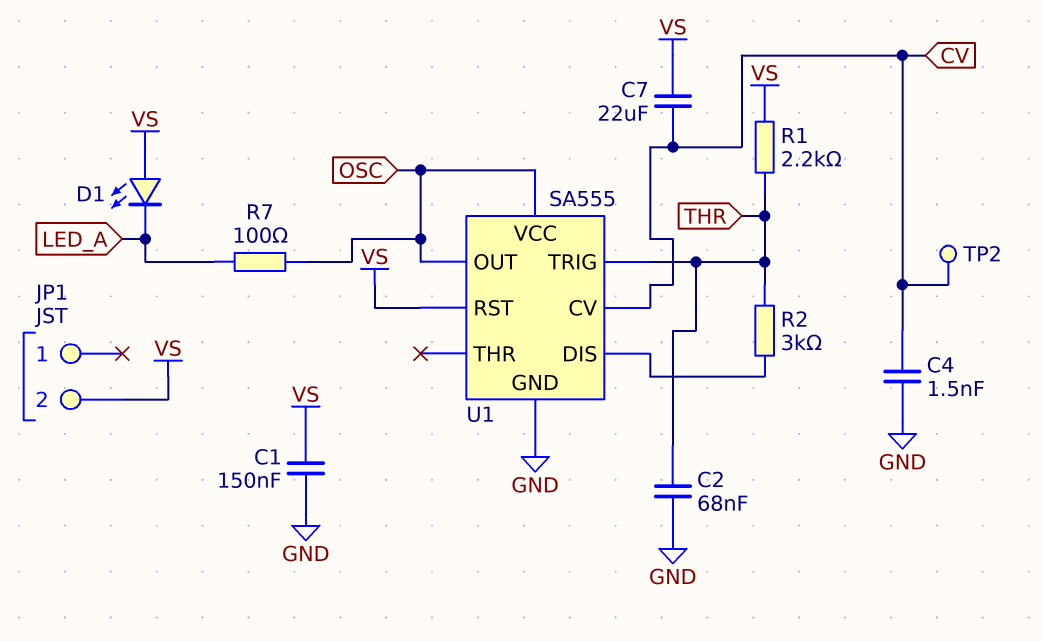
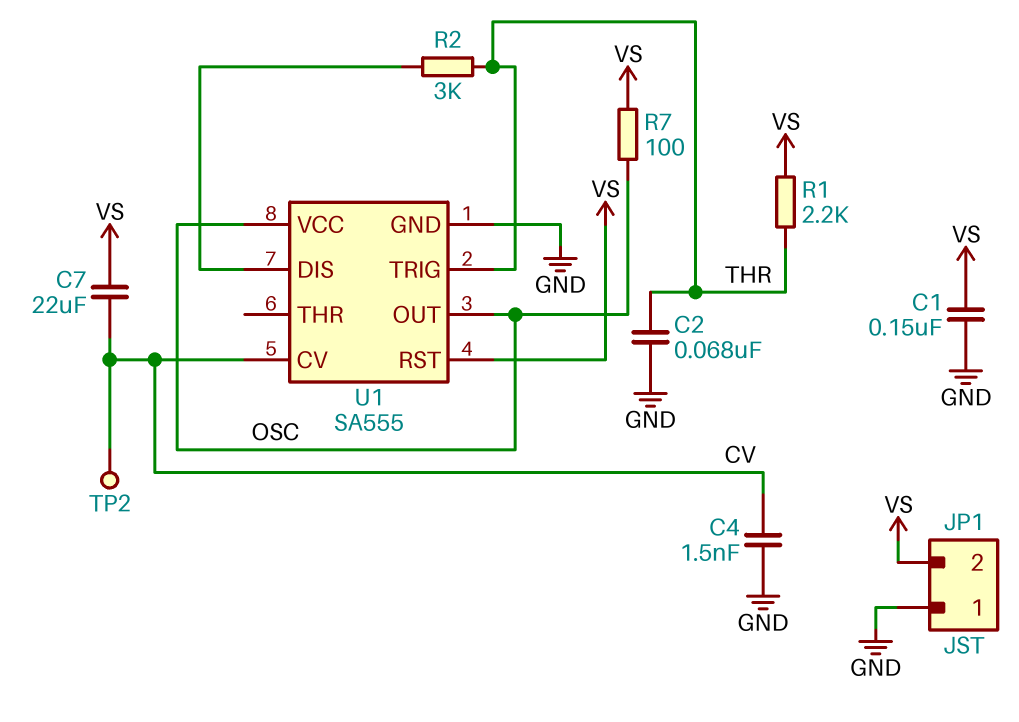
D1: LED (A VS, K LED_A) -> none
JP1 pin 1: none -> GND
R7: 100 (LED_A, OSC) -> 100 (OSC, VS)

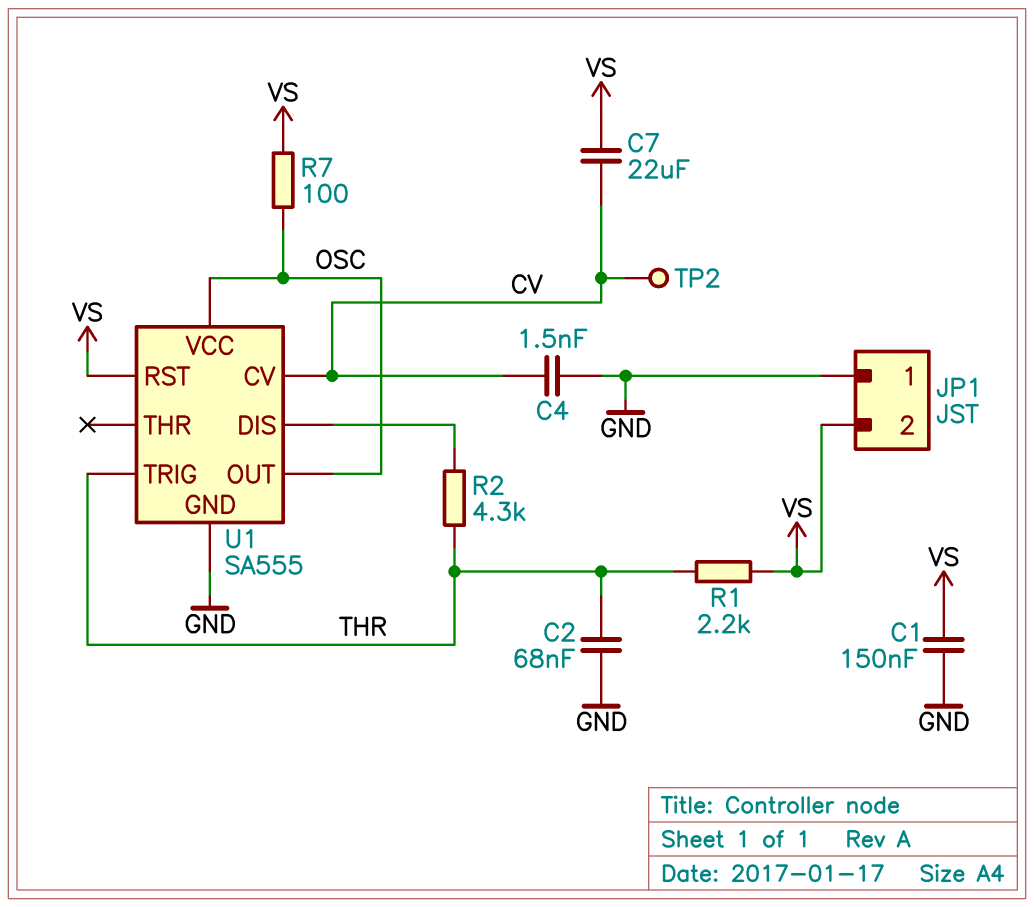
R2: 3k (THR, U1/DIS) -> 4.3k (THR, U1/DIS)

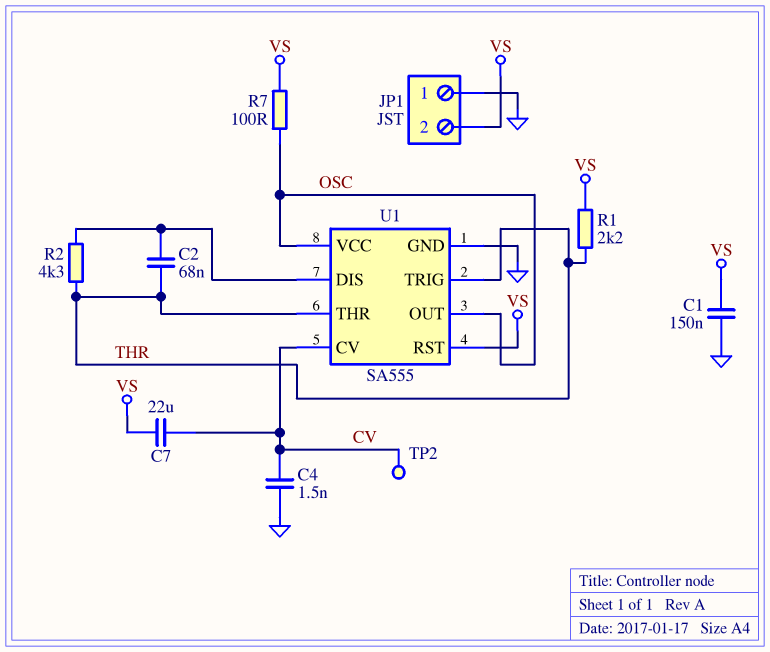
C2: 68nF (GND, THR) -> 68nF (THR, U1/DIS)
U1 pin THR: none -> THR

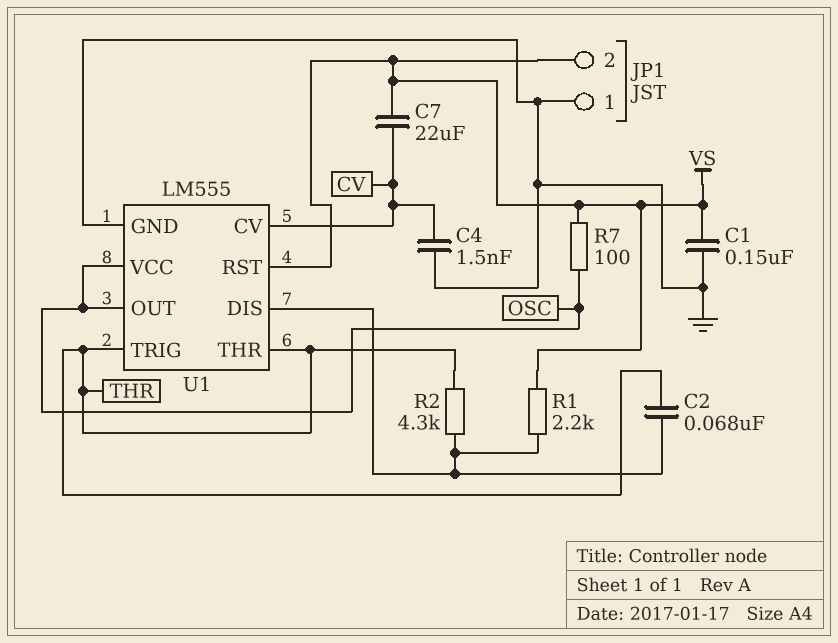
R1: 2.2k (THR, VS) -> 2.2k (U1/DIS, VS)
TP2: test point (CV) -> none
U1: SA555 -> LM555

